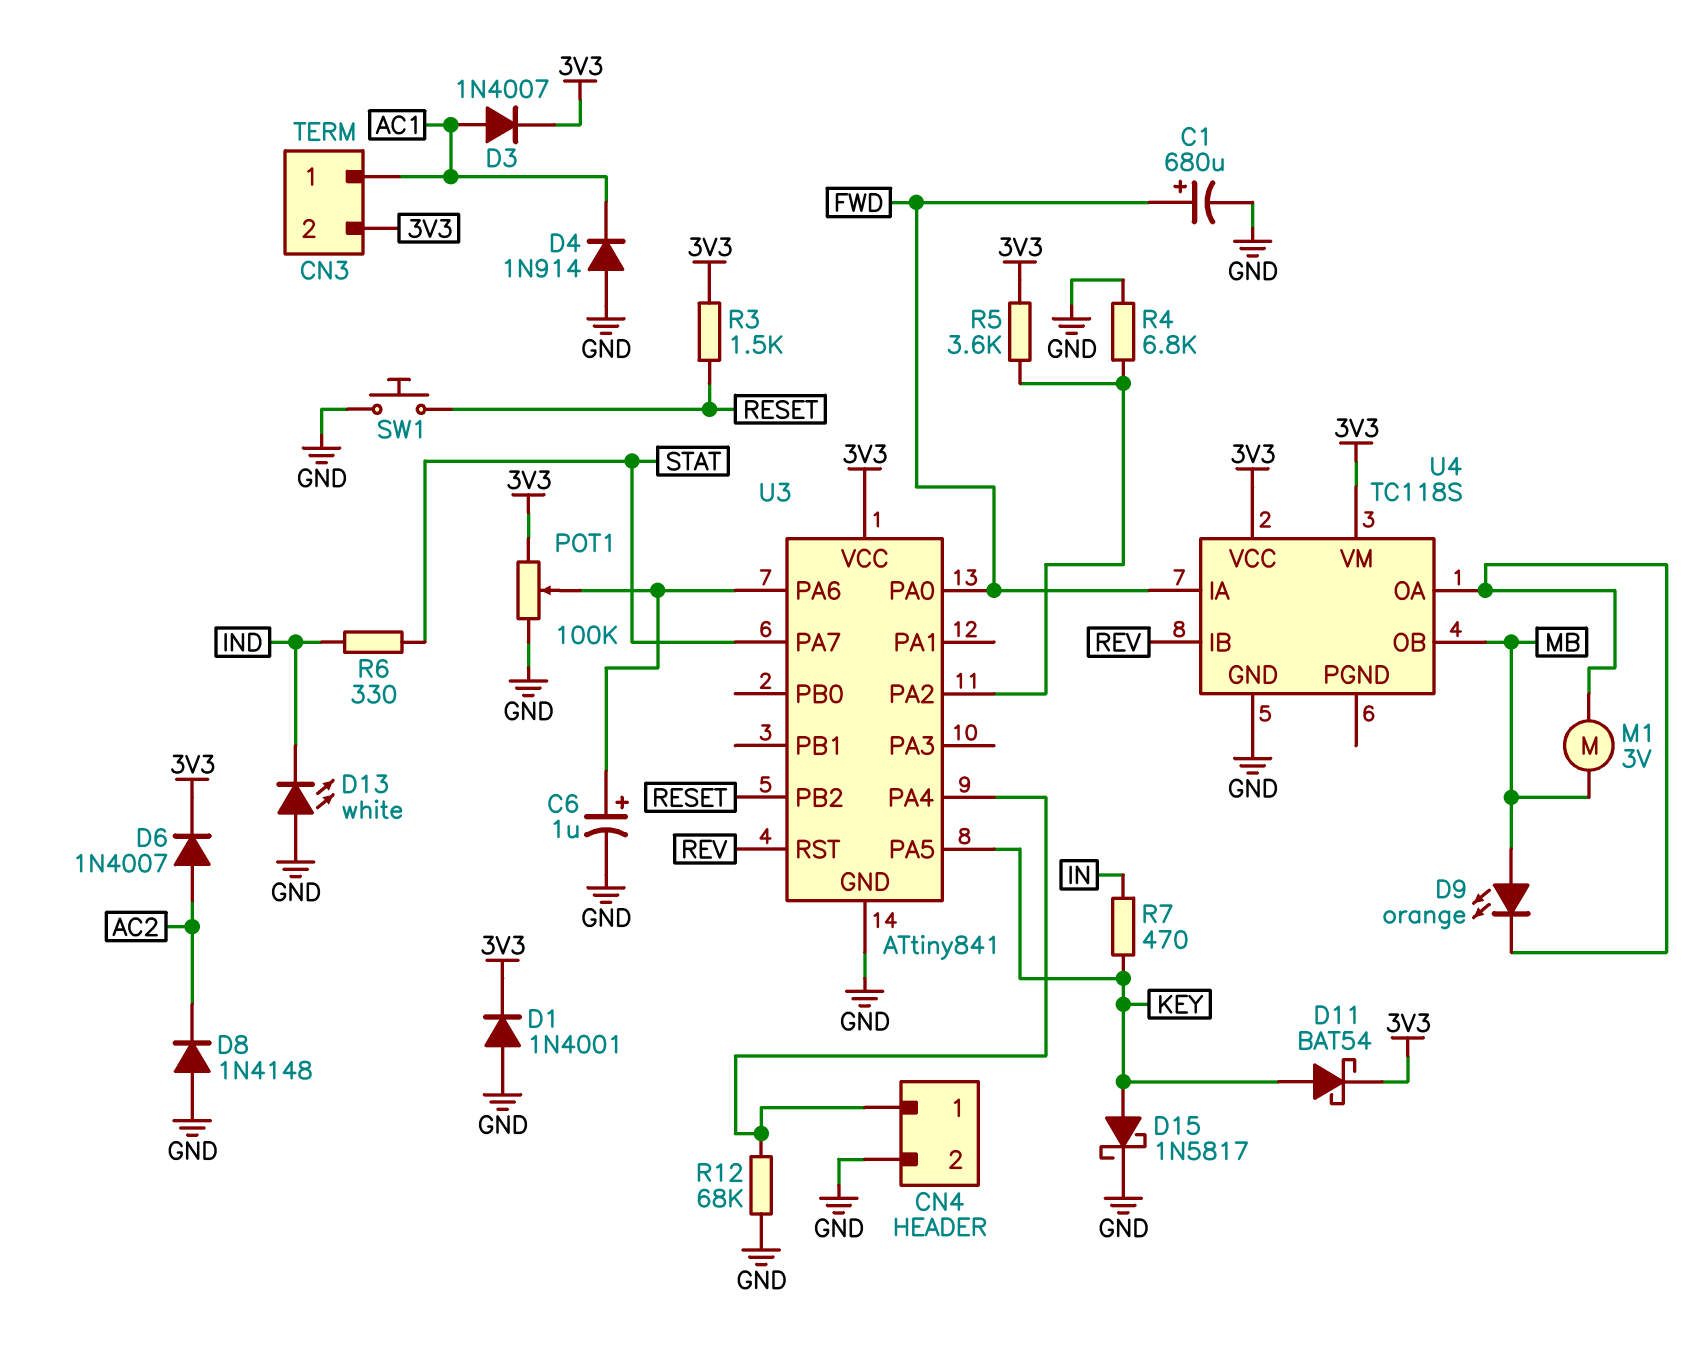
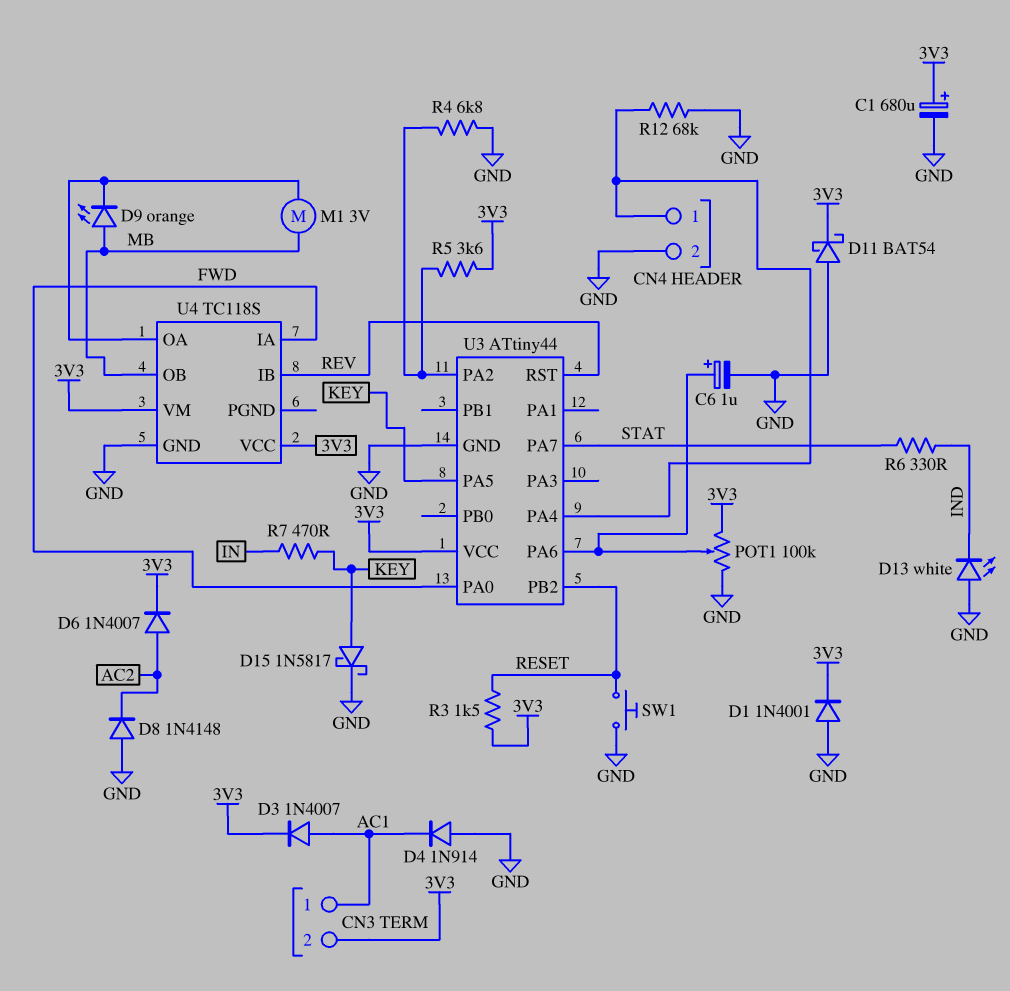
C1: 680uF (plus FWD, minus GND) -> 680uF (plus 3V3, minus GND)
D11: schottky BAT54 (A KEY, K 3V3) -> schottky BAT54 (A GND, K 3V3)
U3: ATtiny841 -> ATtiny44

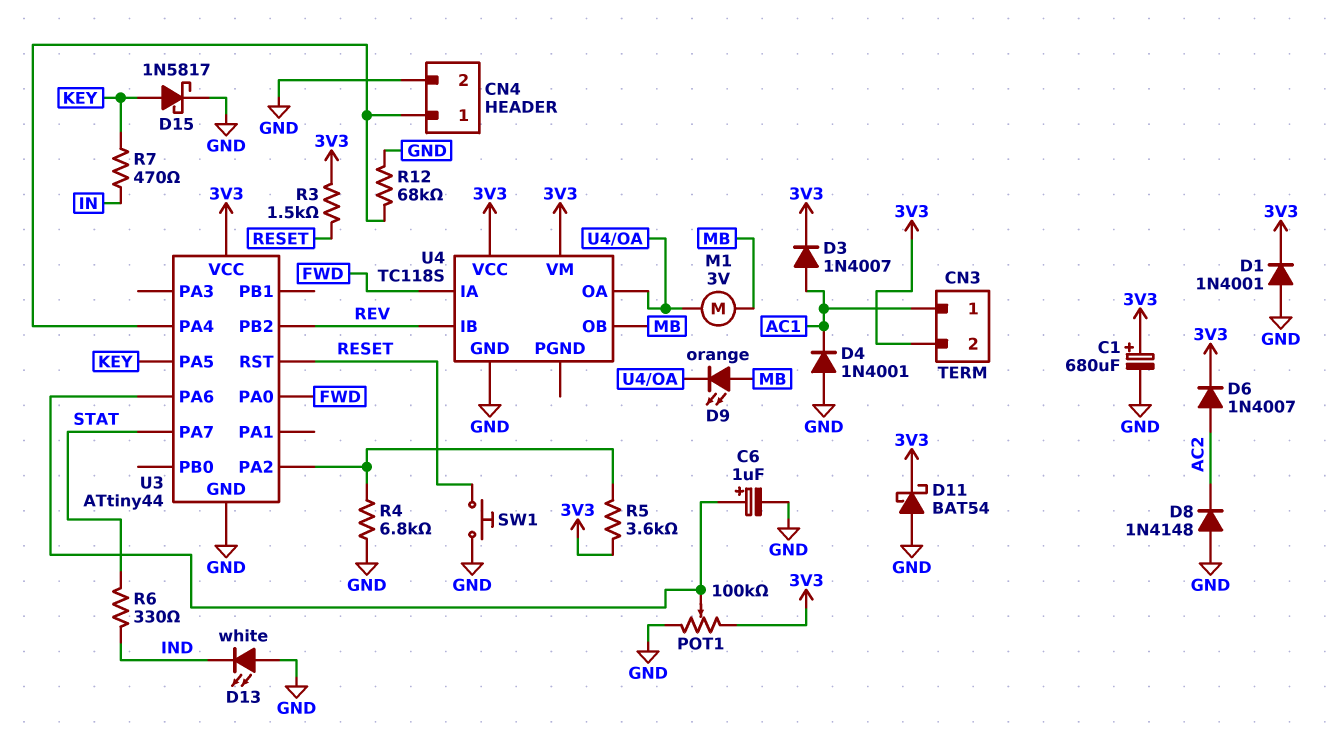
D4: diode 1N914 (A GND, K AC1) -> diode 1N4001 (A GND, K AC1)
U3 pin PB2: RESET -> REV
U3 pin RST: REV -> RESET

